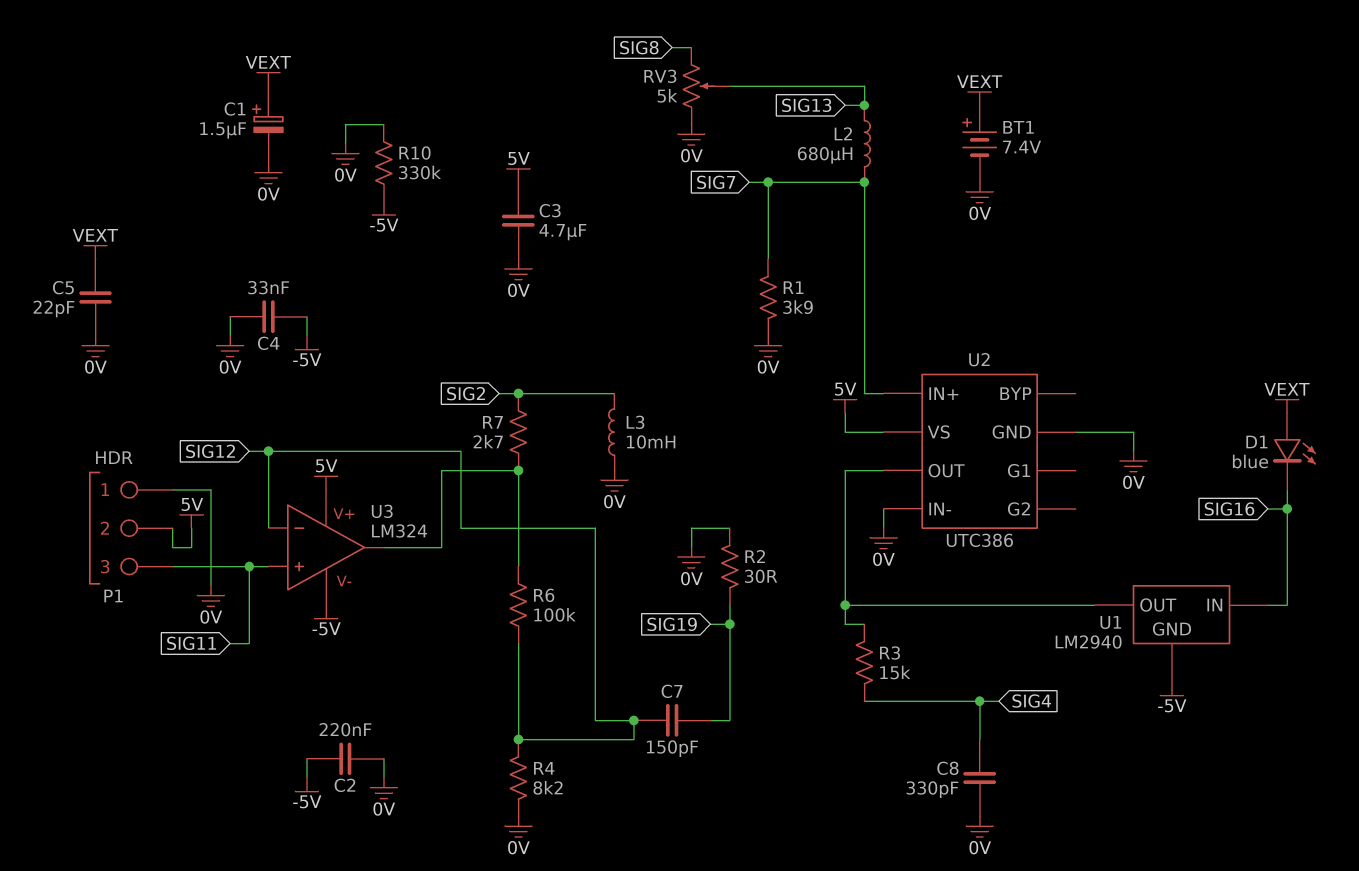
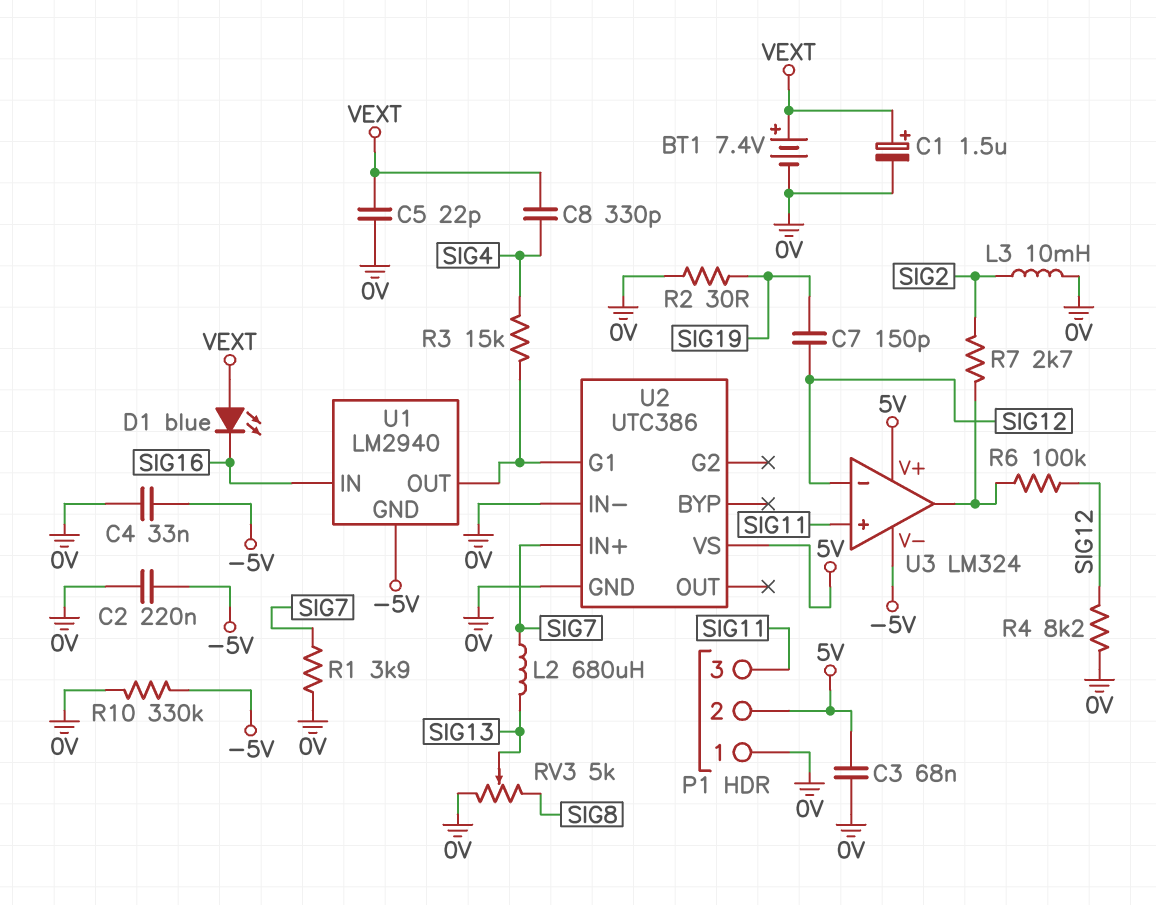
C3: 4.7uF (0V, 5V) -> 68nF (0V, 5V)
C8: 330pF (0V, SIG4) -> 330pF (SIG4, VEXT)
U2 pin G1: none -> U1/OUT
U2 pin OUT: U1/OUT -> none

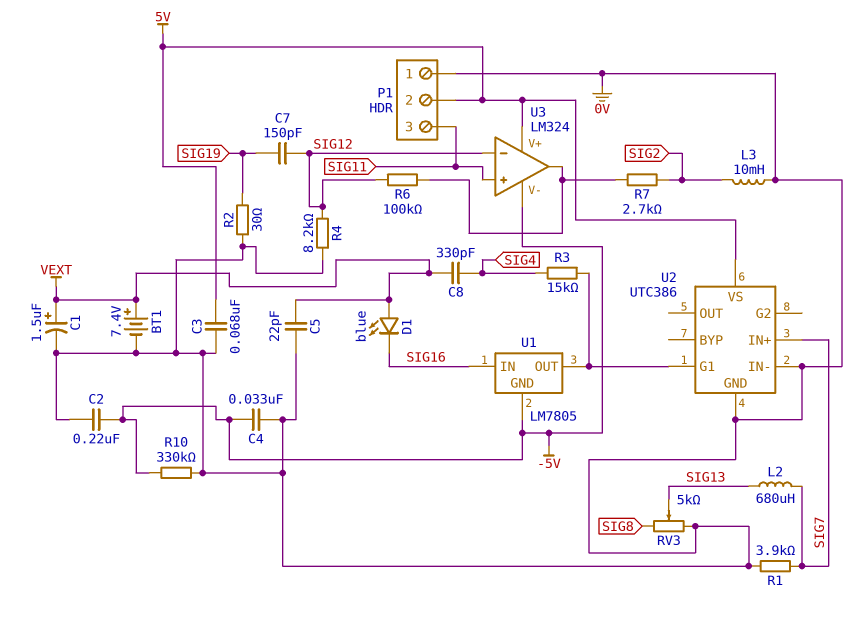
U1: LM2940 -> LM7805

